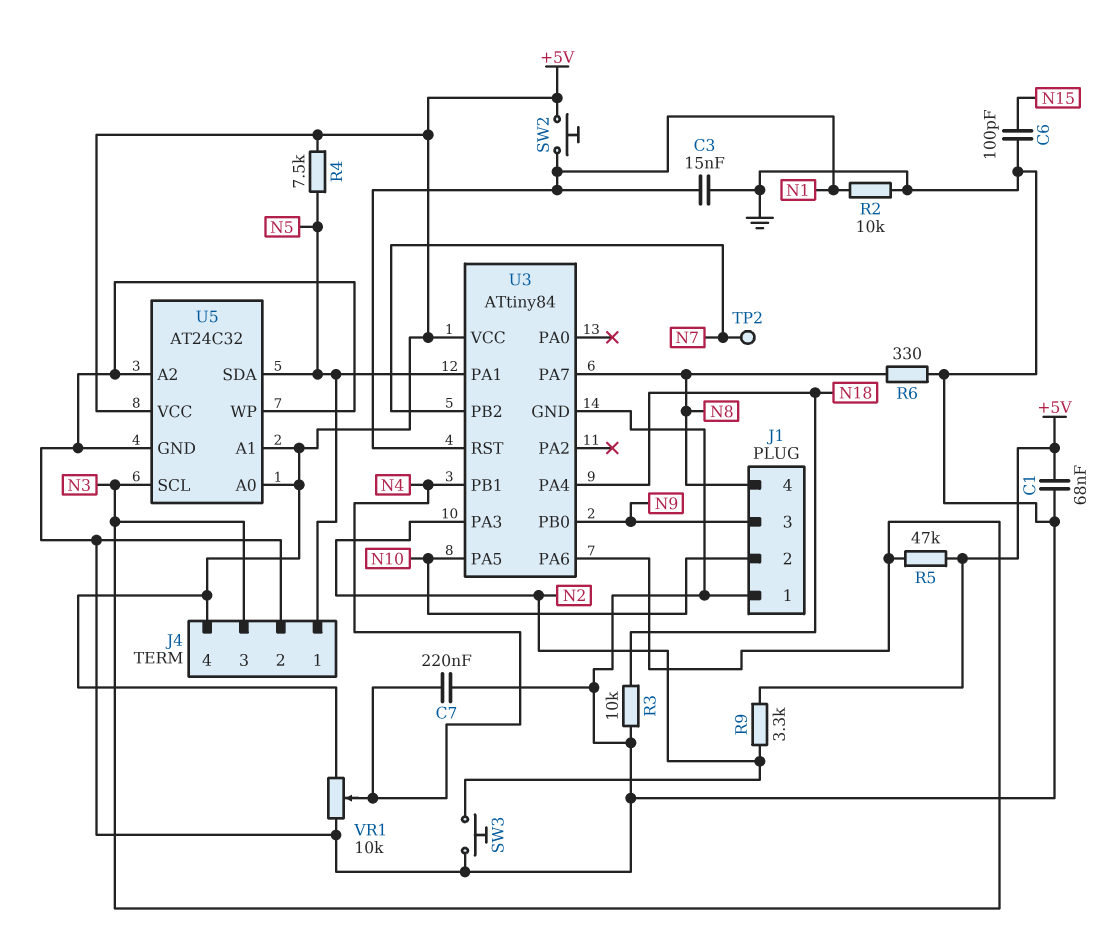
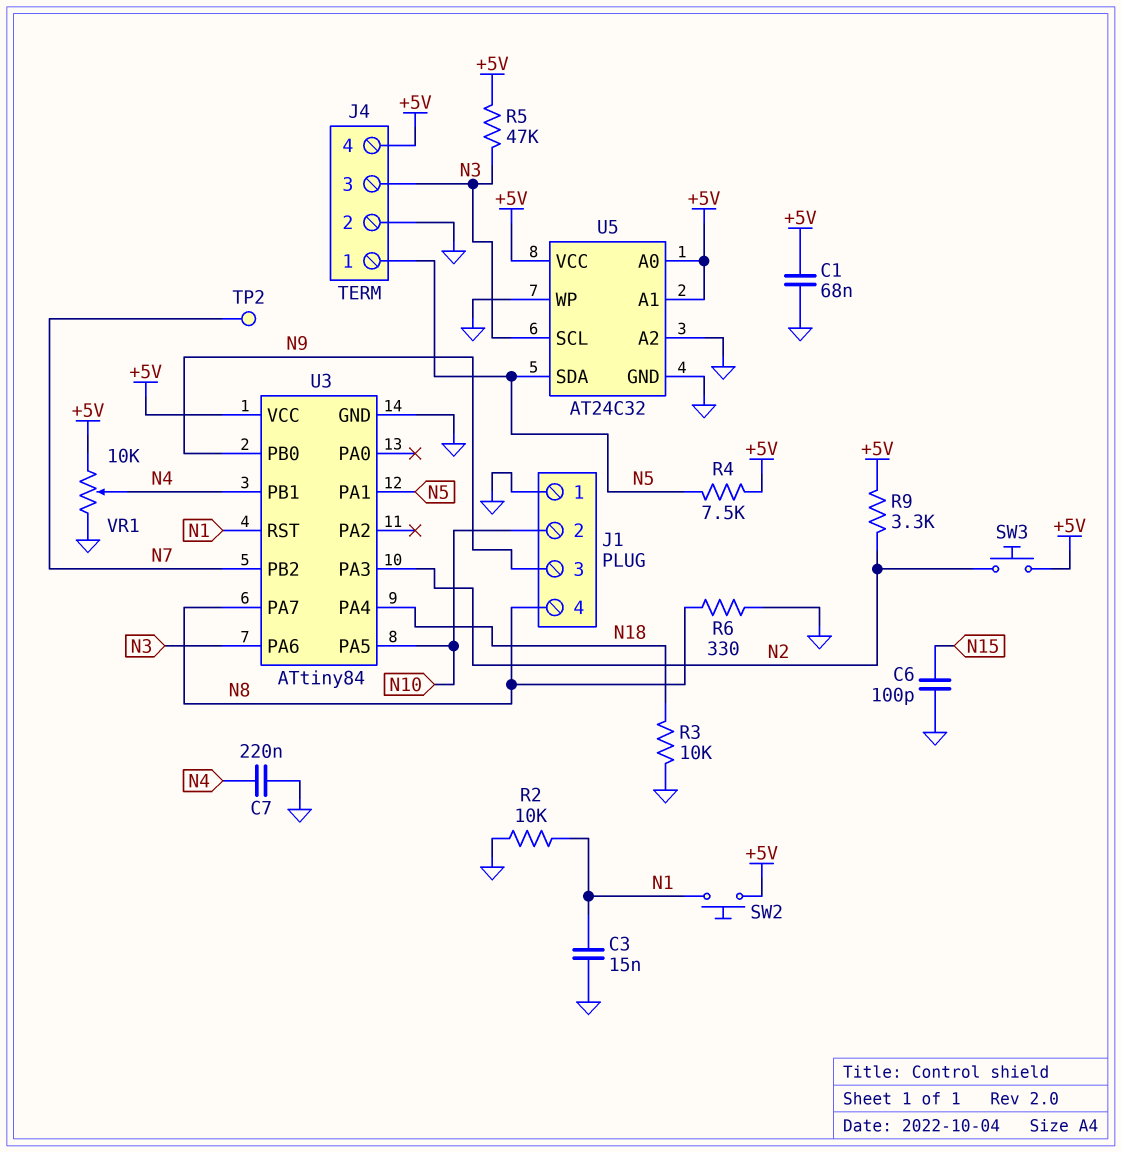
SW3: button (GND, N2) -> button (+5V, N2)

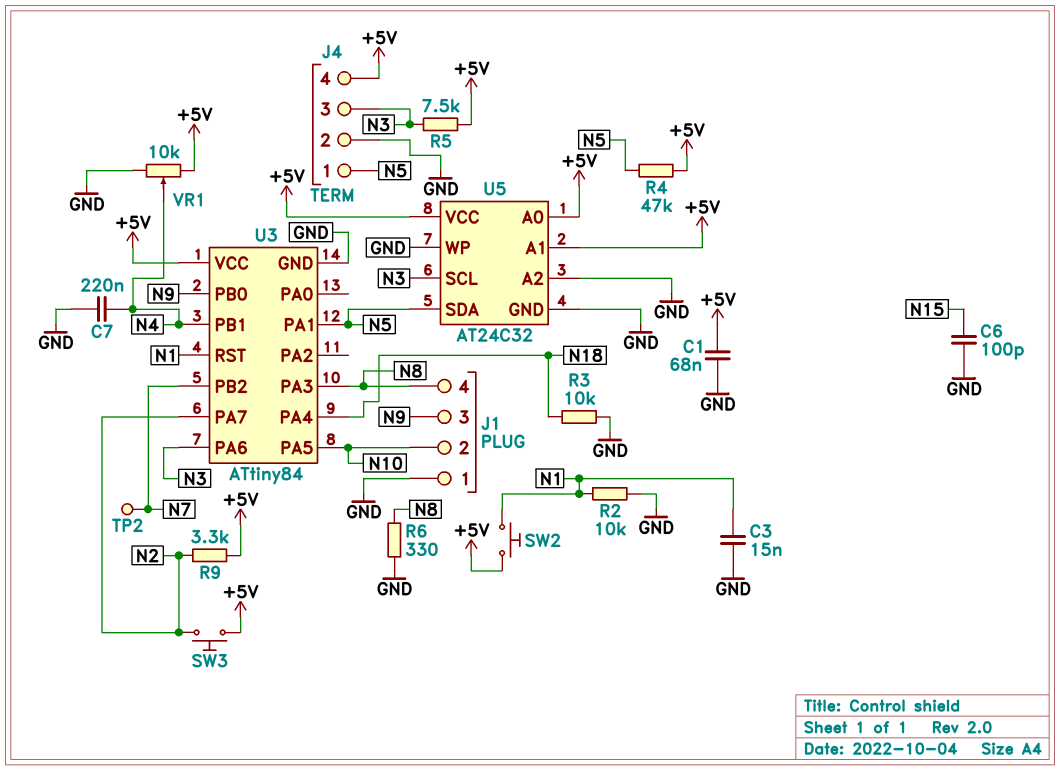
R4: 7.5k (+5V, N5) -> 47k (+5V, N5)
R5: 47k (+5V, N3) -> 7.5k (+5V, N3)
U3 pin PA3: N2 -> N8
U3 pin PA7: N8 -> N2

